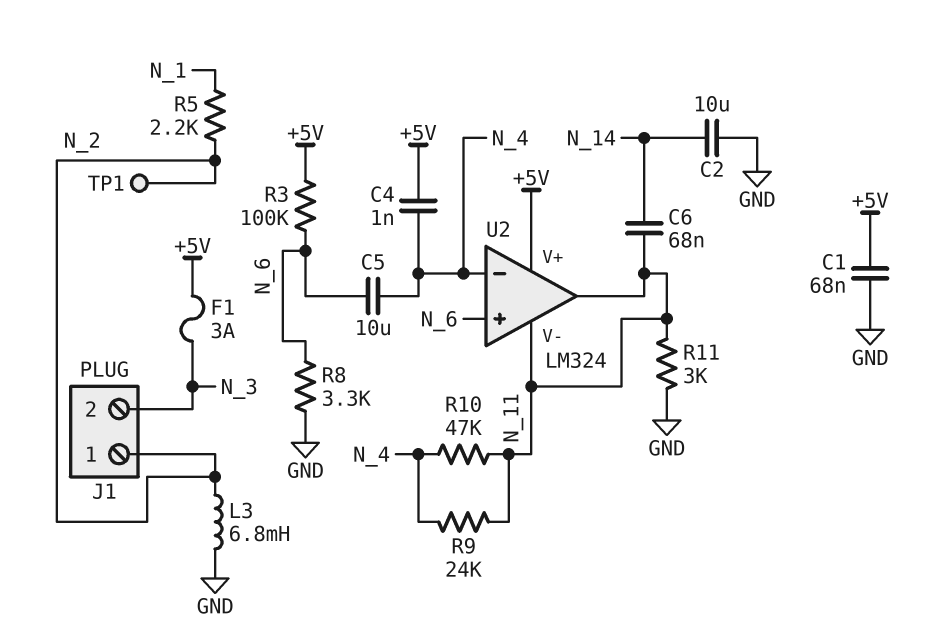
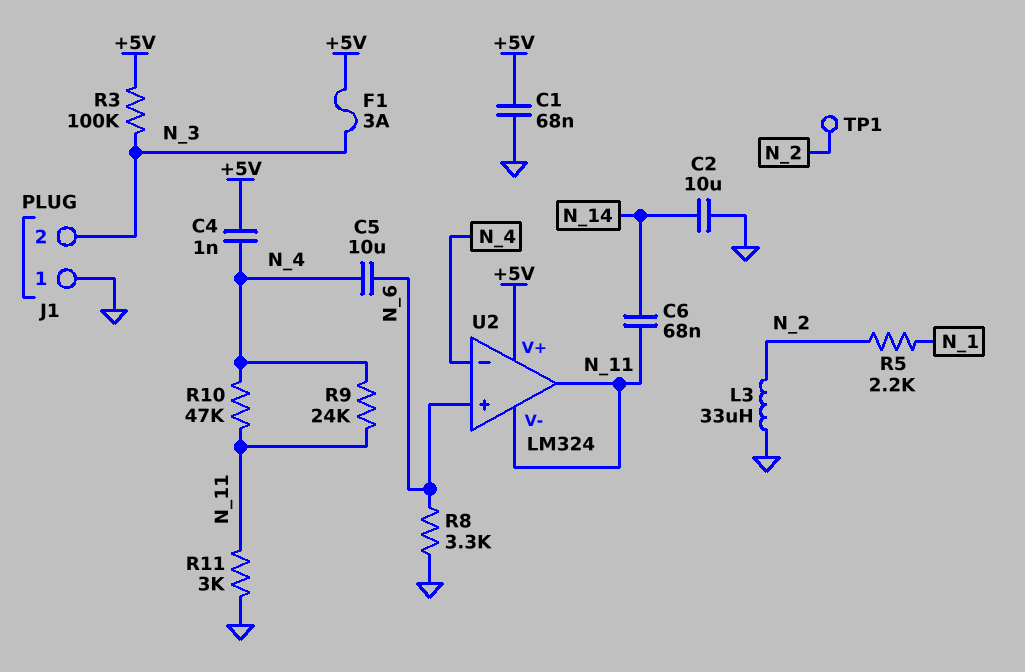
J1 pin 1: N_2 -> GND
L3: 6.8mH (GND, N_2) -> 33uH (GND, N_2)
R3: 100k (+5V, N_6) -> 100k (+5V, N_3)

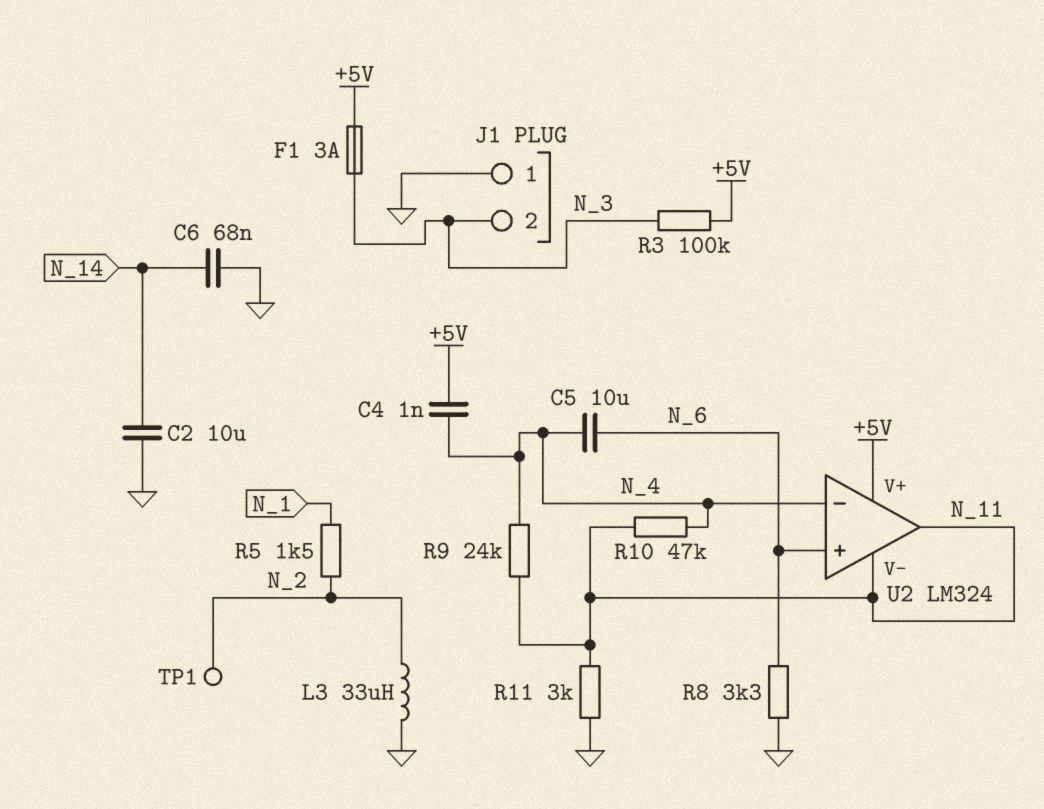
C1: 68nF (+5V, GND) -> none
C6: 68nF (N_11, N_14) -> 68nF (GND, N_14)
R5: 2.2k (N_1, N_2) -> 1.5k (N_1, N_2)

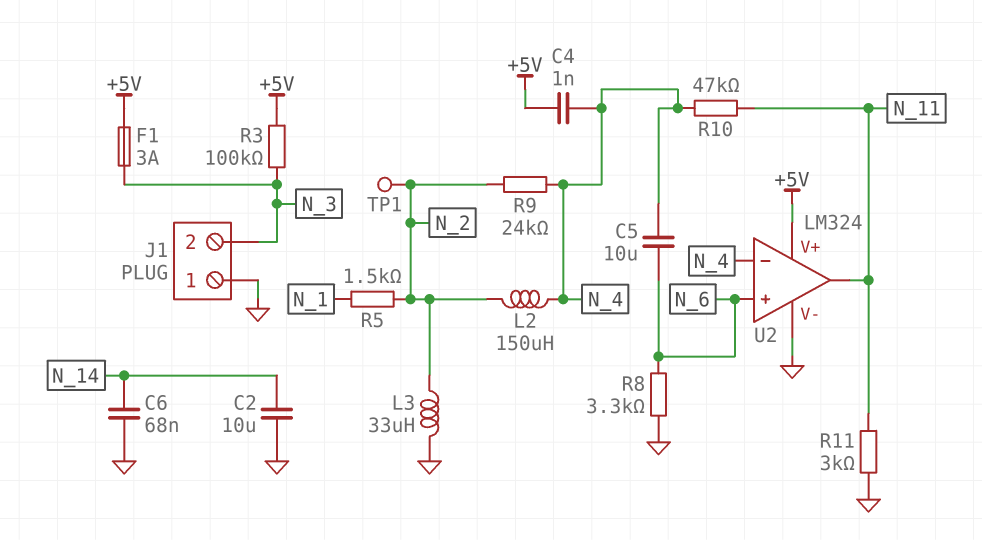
L2: none -> 150uH (N_2, N_4)
R9: 24k (N_4, N_11) -> 24k (N_2, N_4)
U2 pin V-: N_11 -> GND

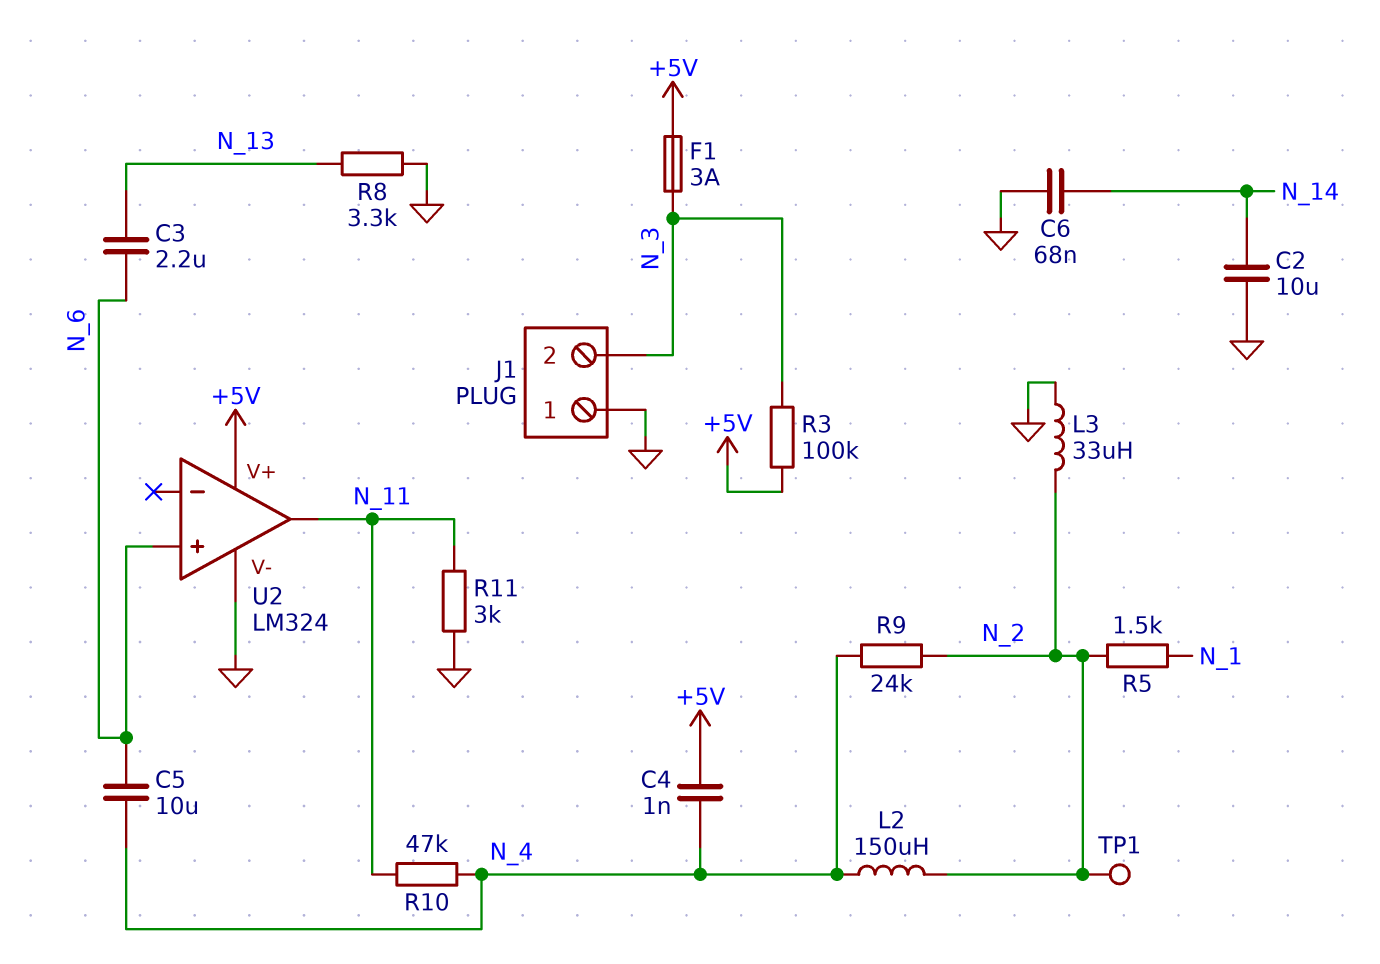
C3: none -> 2.2uF (N_6, N_13)
R8: 3.3k (GND, N_6) -> 3.3k (GND, N_13)
U2 pin in-: N_4 -> none

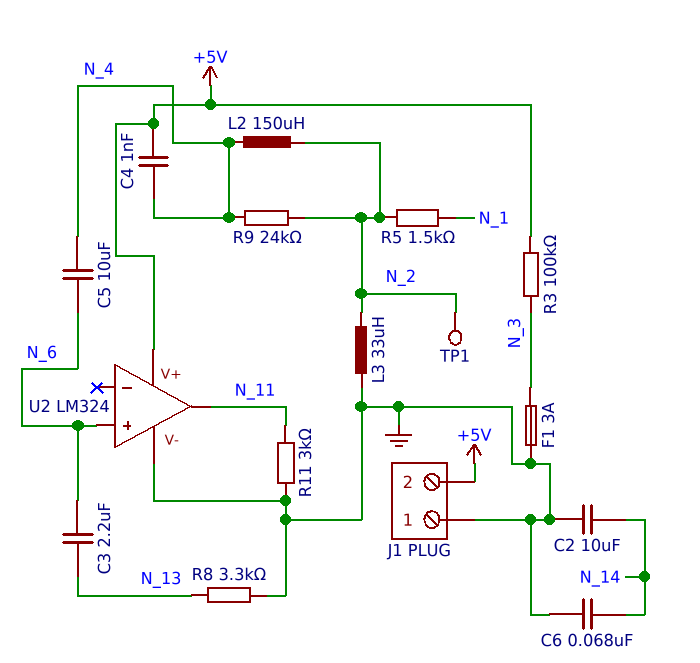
F1: 3A (+5V, N_3) -> 3A (GND, N_3)
J1 pin 2: N_3 -> +5V
R10: 47k (N_4, N_11) -> none

